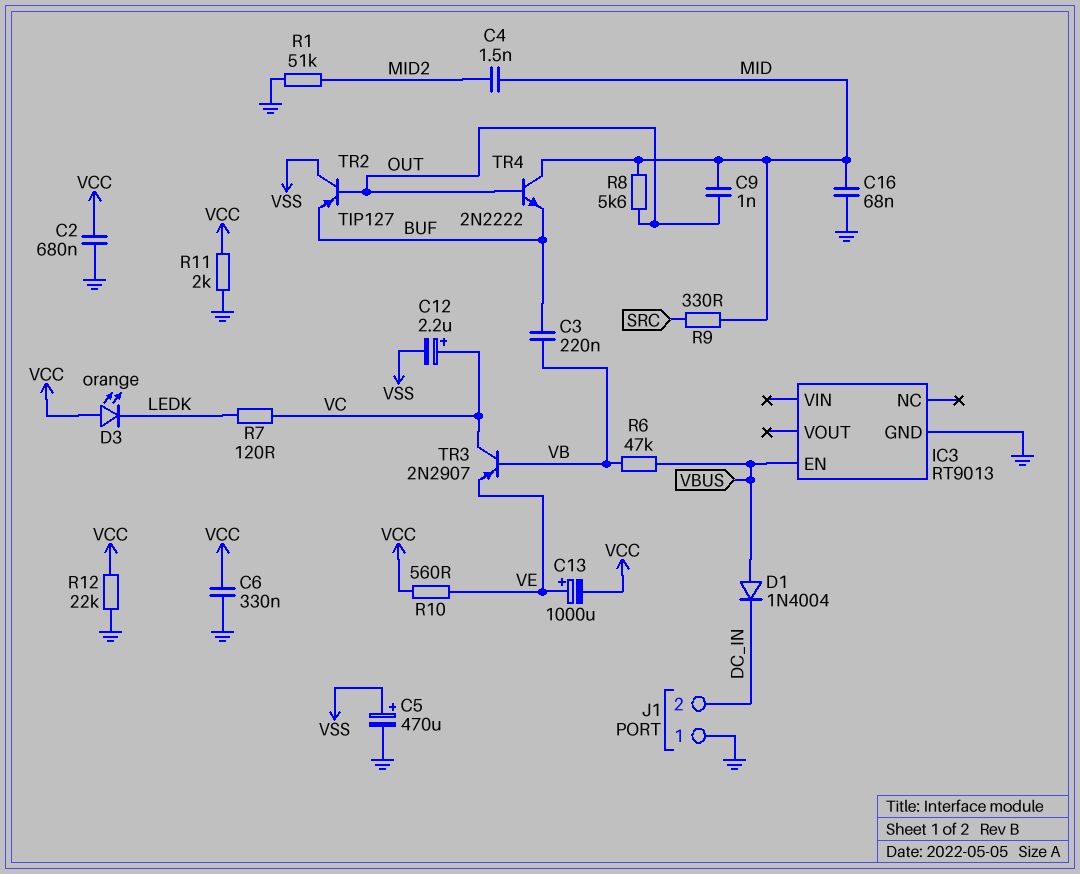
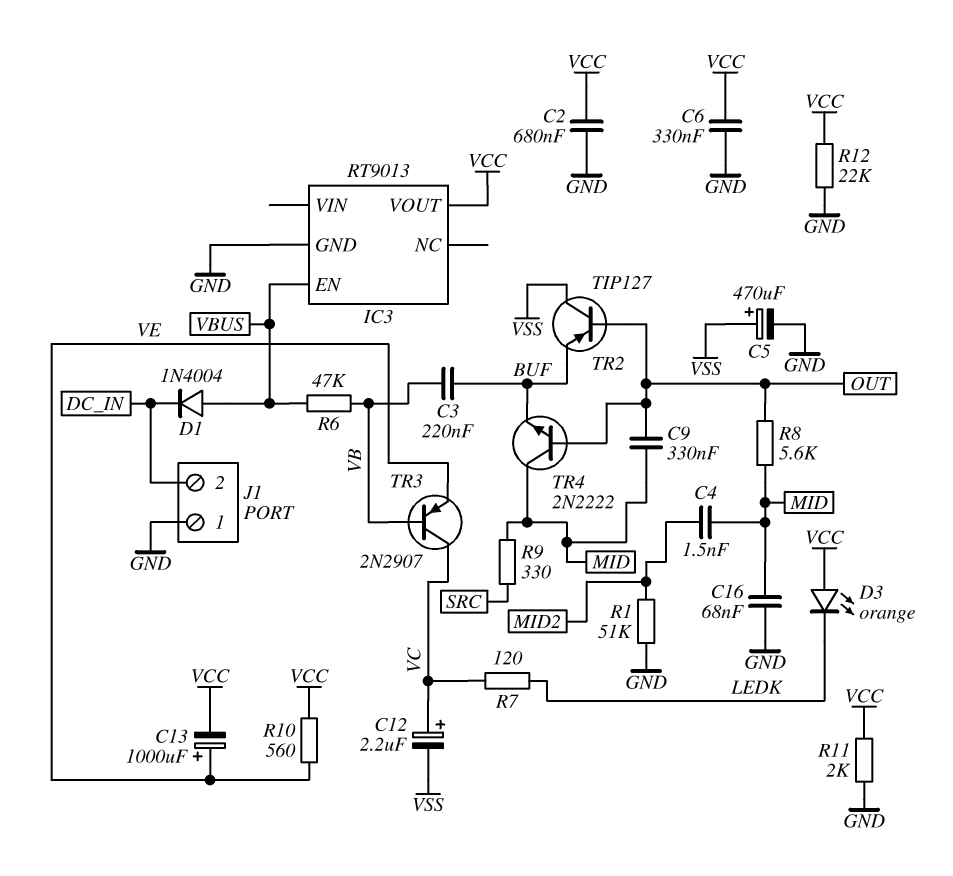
C9: 1nF (MID, OUT) -> 330nF (MID, OUT)
IC3 pin VOUT: none -> VCC

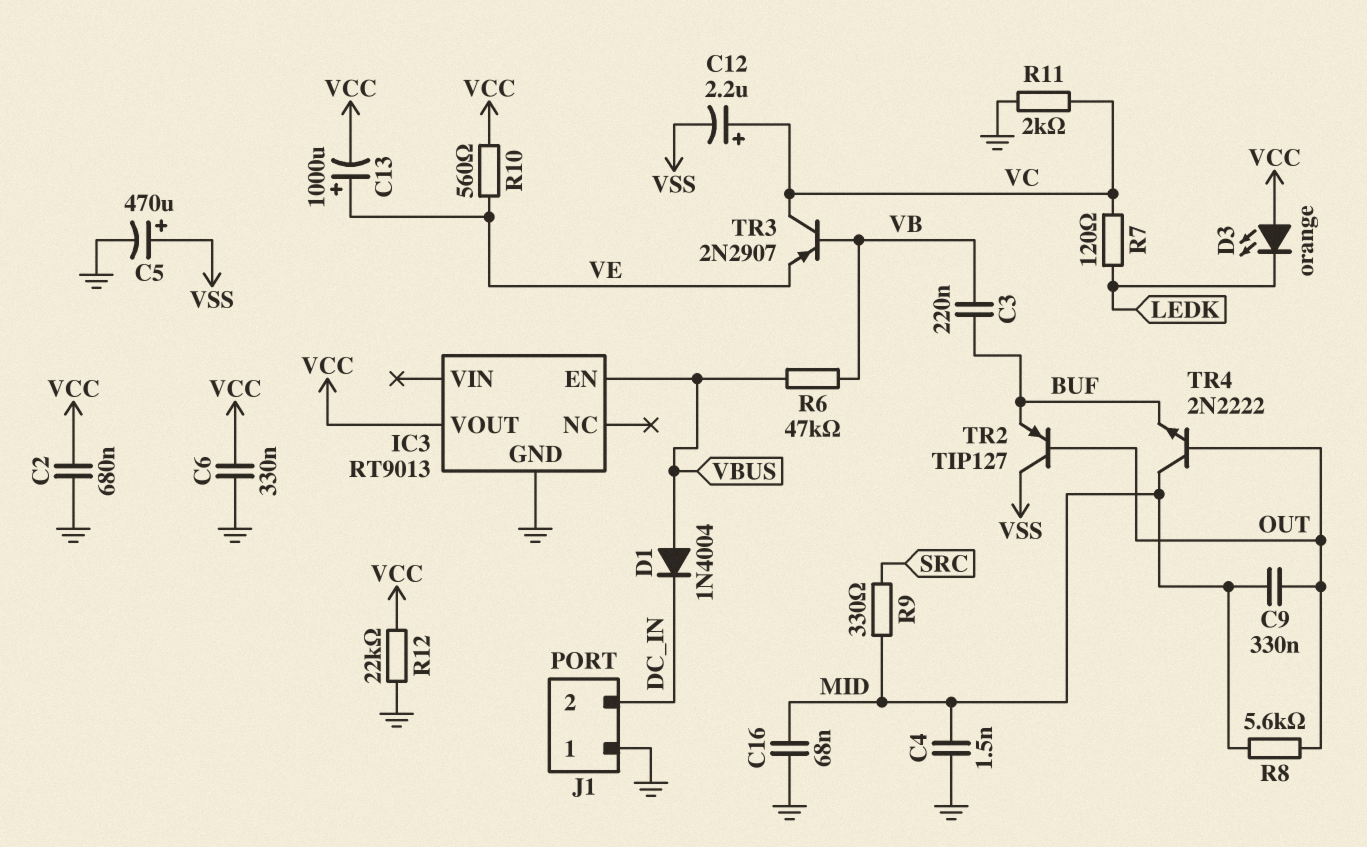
C4: 1.5nF (MID, MID2) -> 1.5nF (GND, MID)
R1: 51k (GND, MID2) -> none
R11: 2k (GND, VCC) -> 2k (GND, VC)

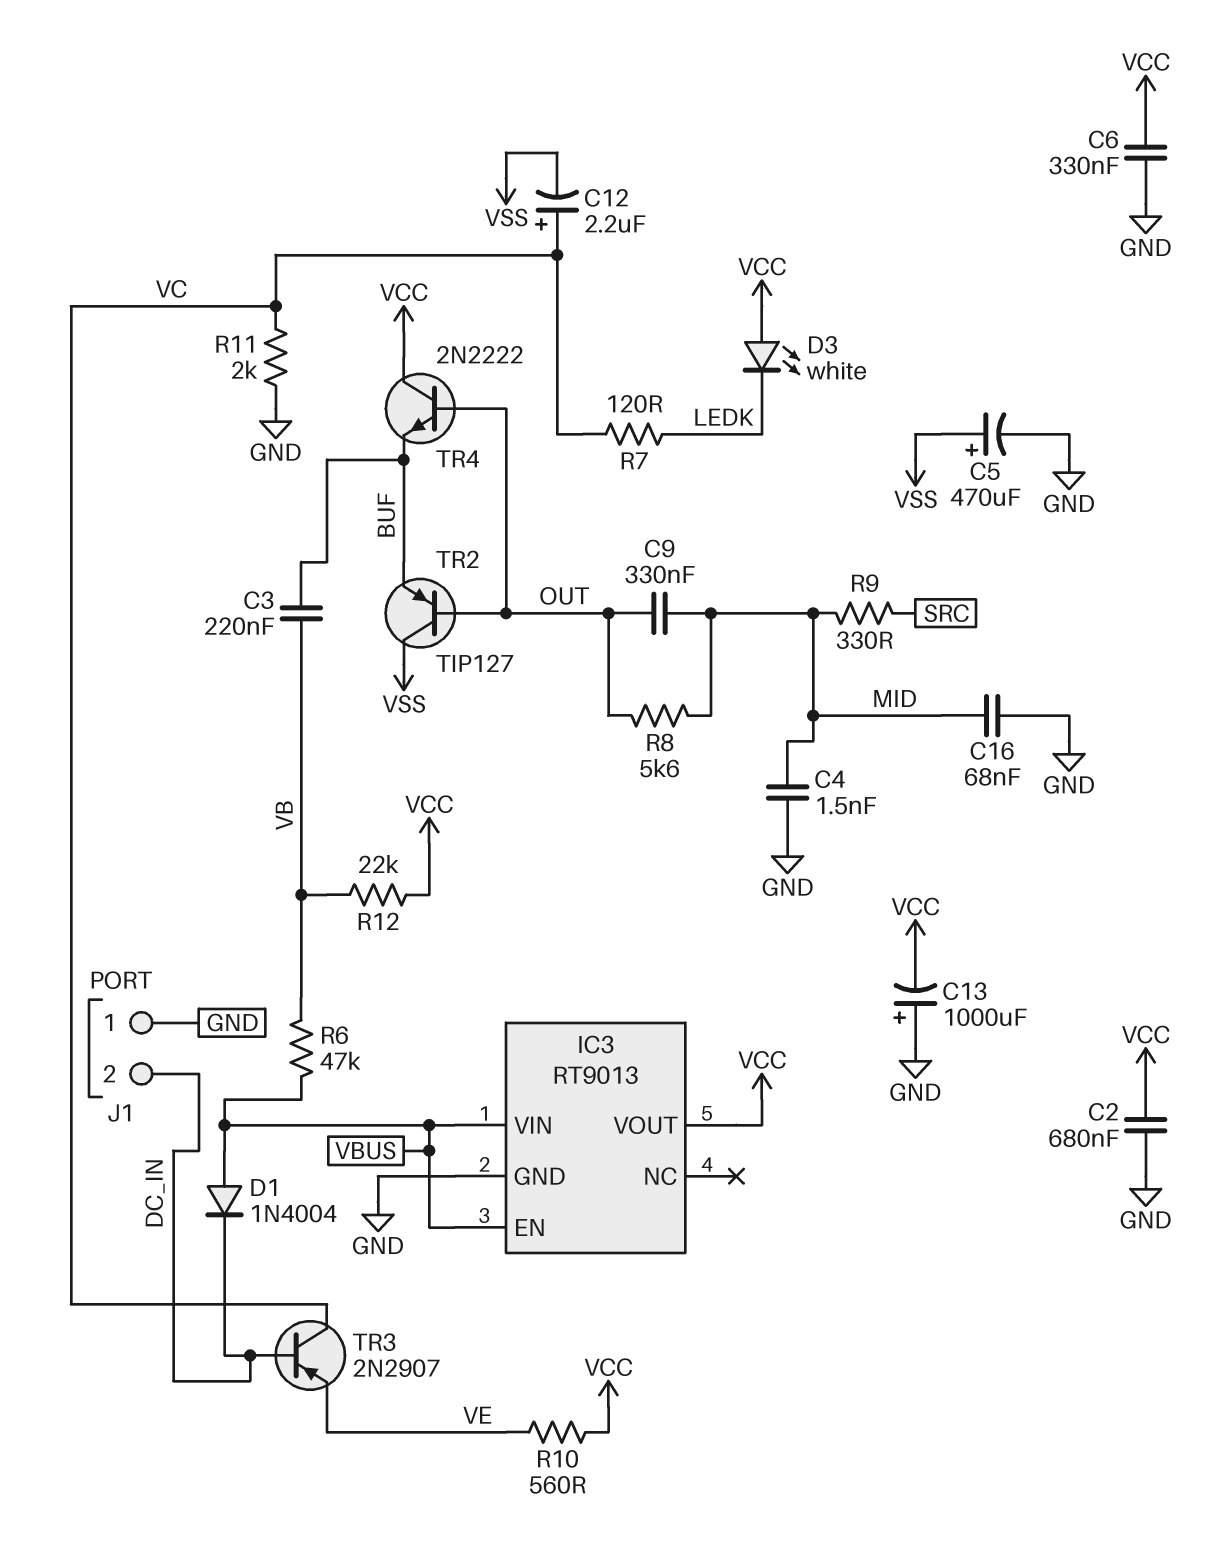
C13: 1000uF (plus VE, minus VCC) -> 1000uF (plus GND, minus VCC)
D3: LED orange (A VCC, K LEDK) -> LED white (A VCC, K LEDK)
IC3 pin VIN: none -> VBUS
R12: 22k (GND, VCC) -> 22k (VB, VCC)
TR3: PNP 2N2907 (B VB, C VC, E VE) -> PNP 2N2907 (B DC_IN, C VC, E VE)
TR4: NPN 2N2222 (B OUT, C MID, E BUF) -> NPN 2N2222 (B OUT, C VCC, E BUF)

